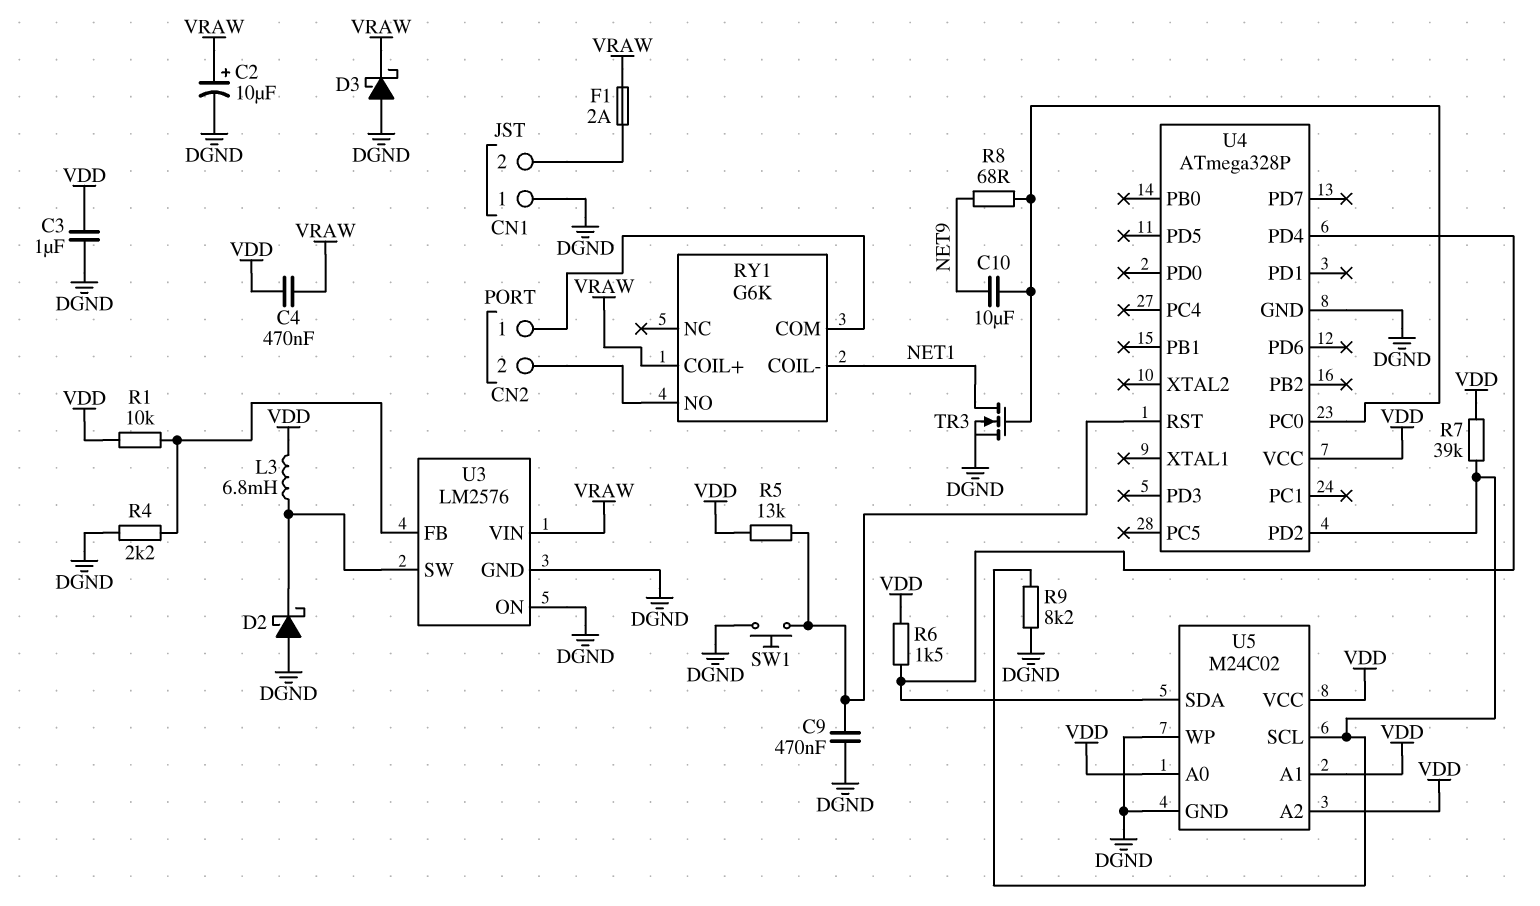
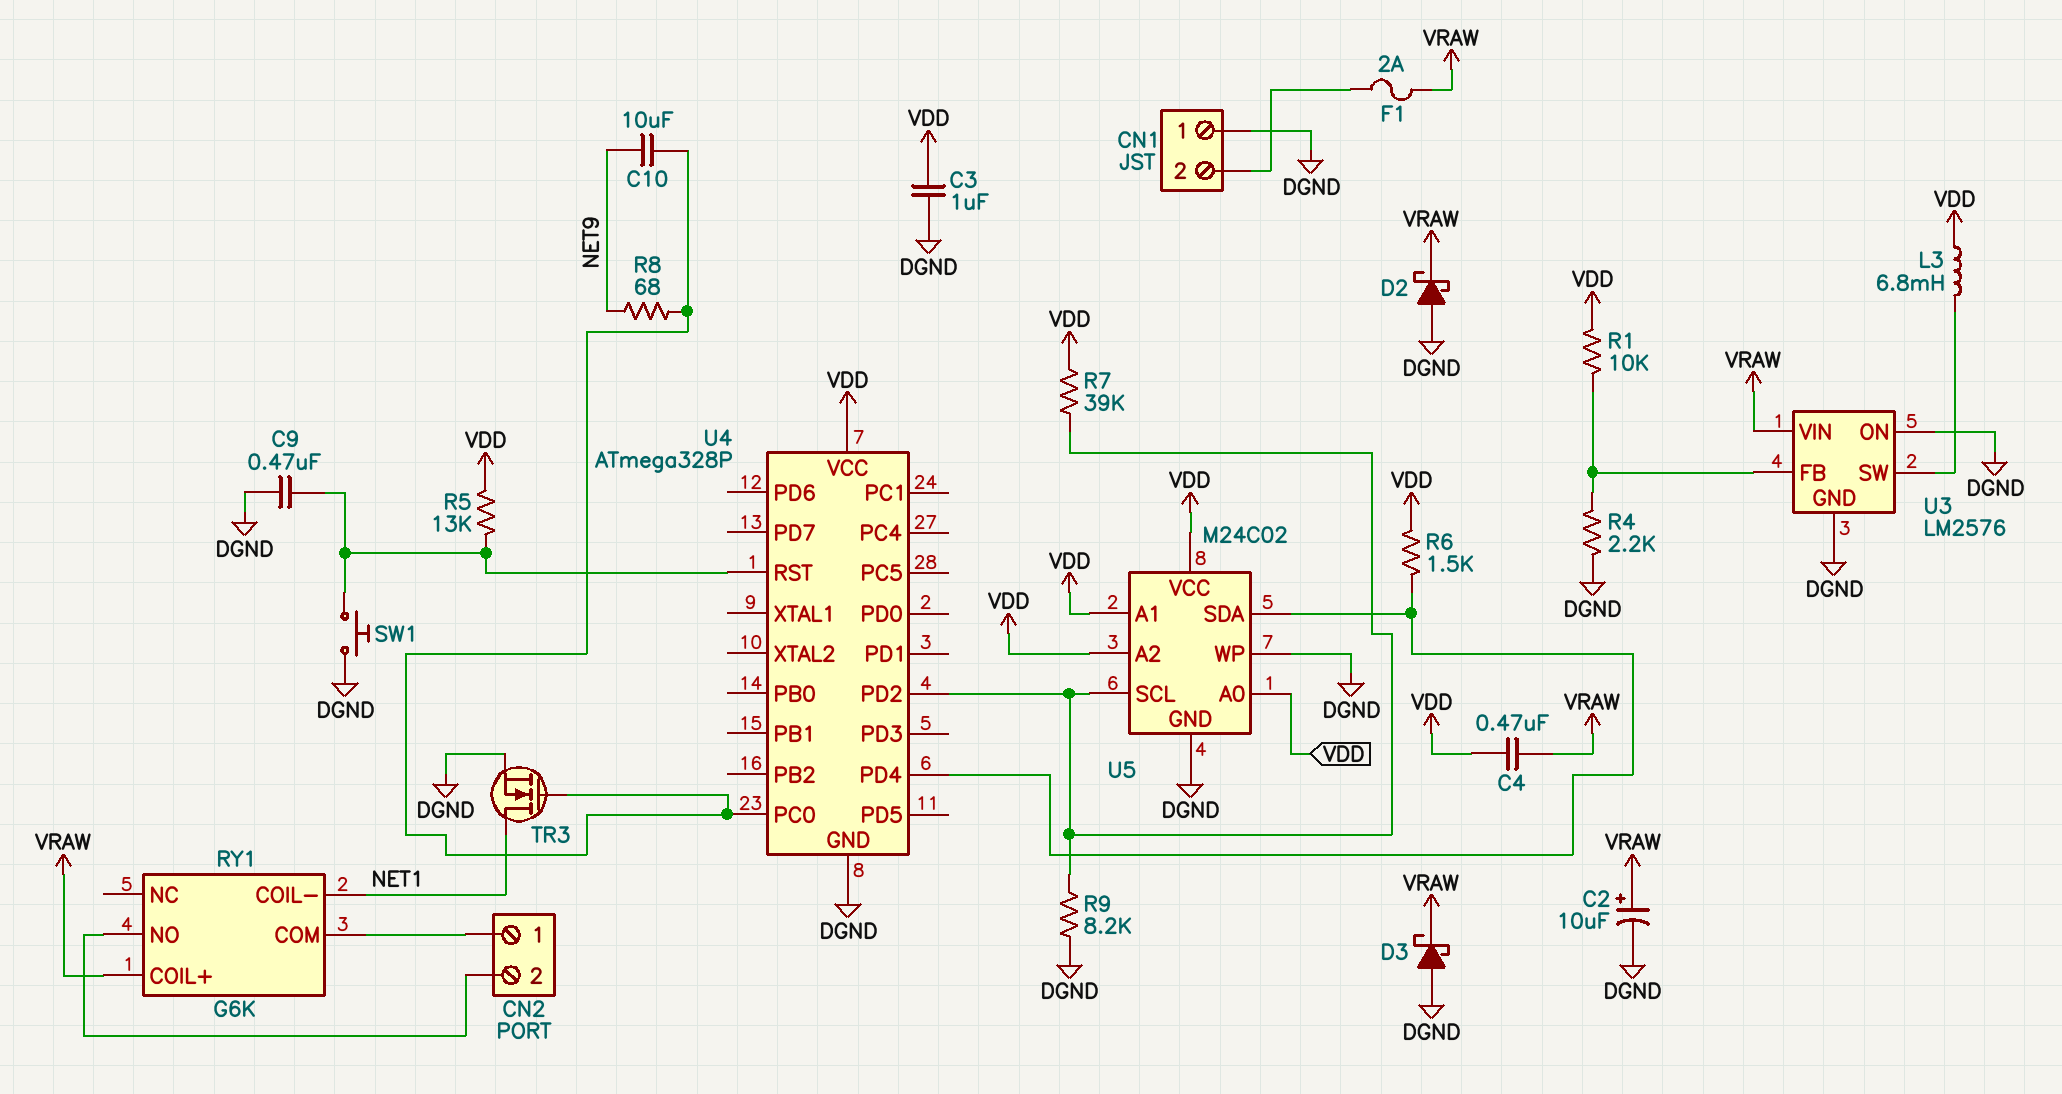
D2: schottky (A DGND, K U3/SW) -> schottky (A DGND, K VRAW)

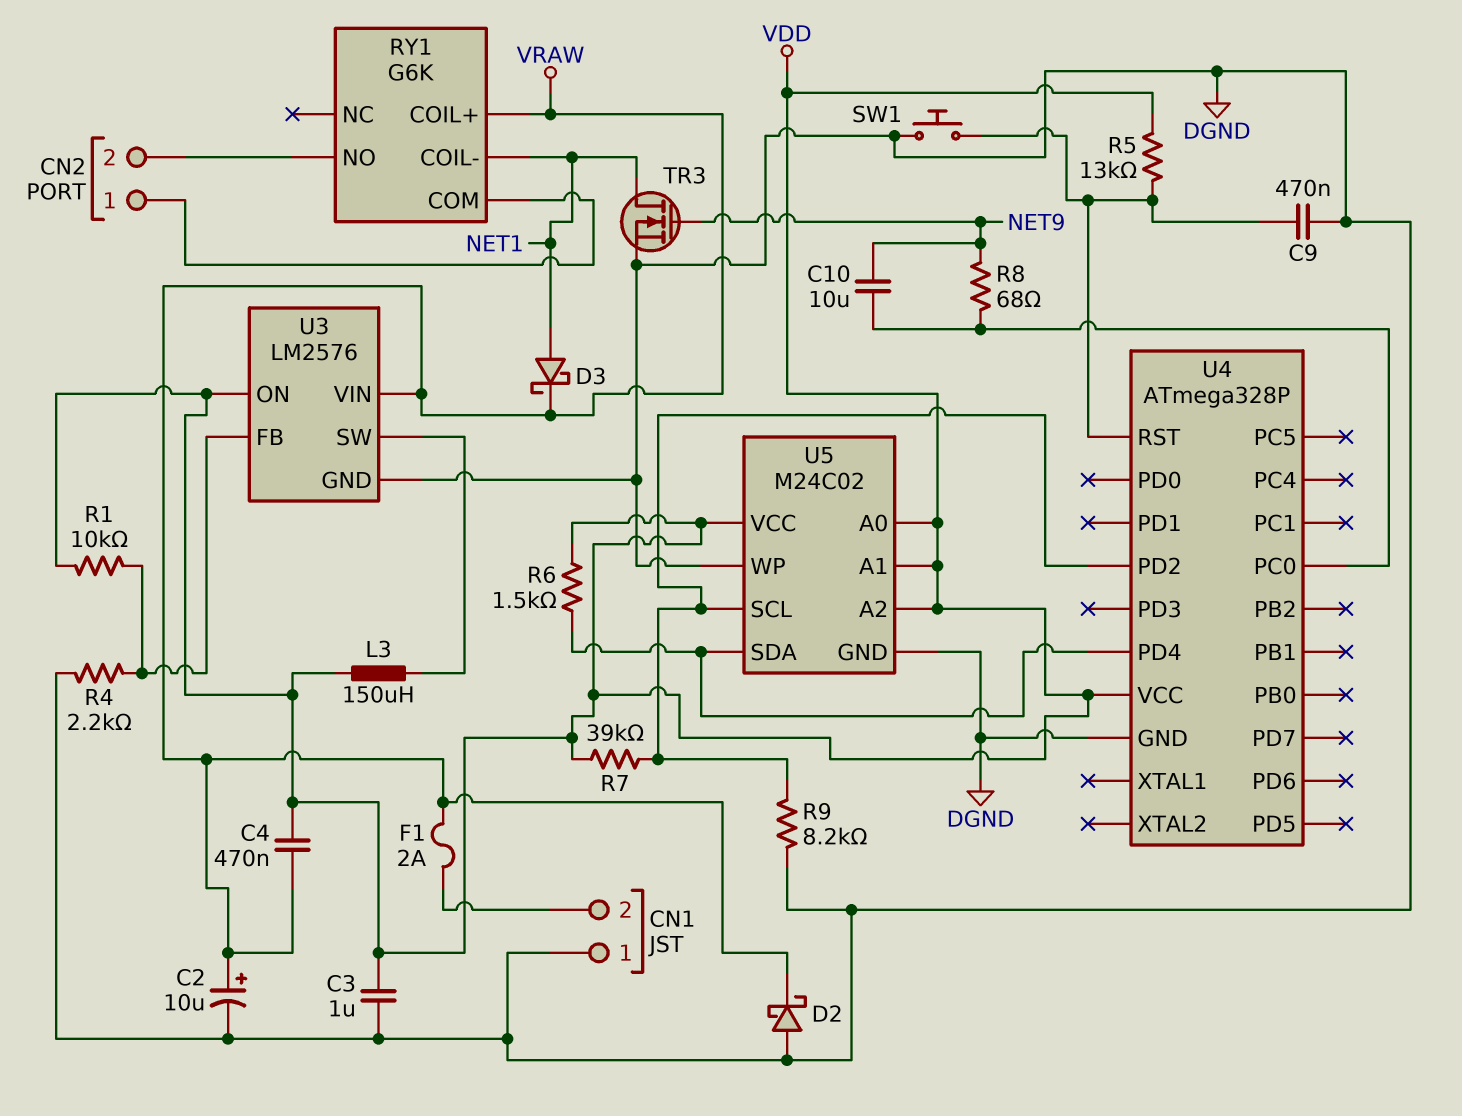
D3: schottky (A DGND, K VRAW) -> schottky (A NET1, K VRAW)
L3: 6.8mH (U3/SW, VDD) -> 150uH (U3/SW, VDD)
TR3: NMOS (G U4/PC0, D NET1, S DGND) -> NMOS (G NET9, D NET1, S DGND)
U3 pin ON: DGND -> VDD

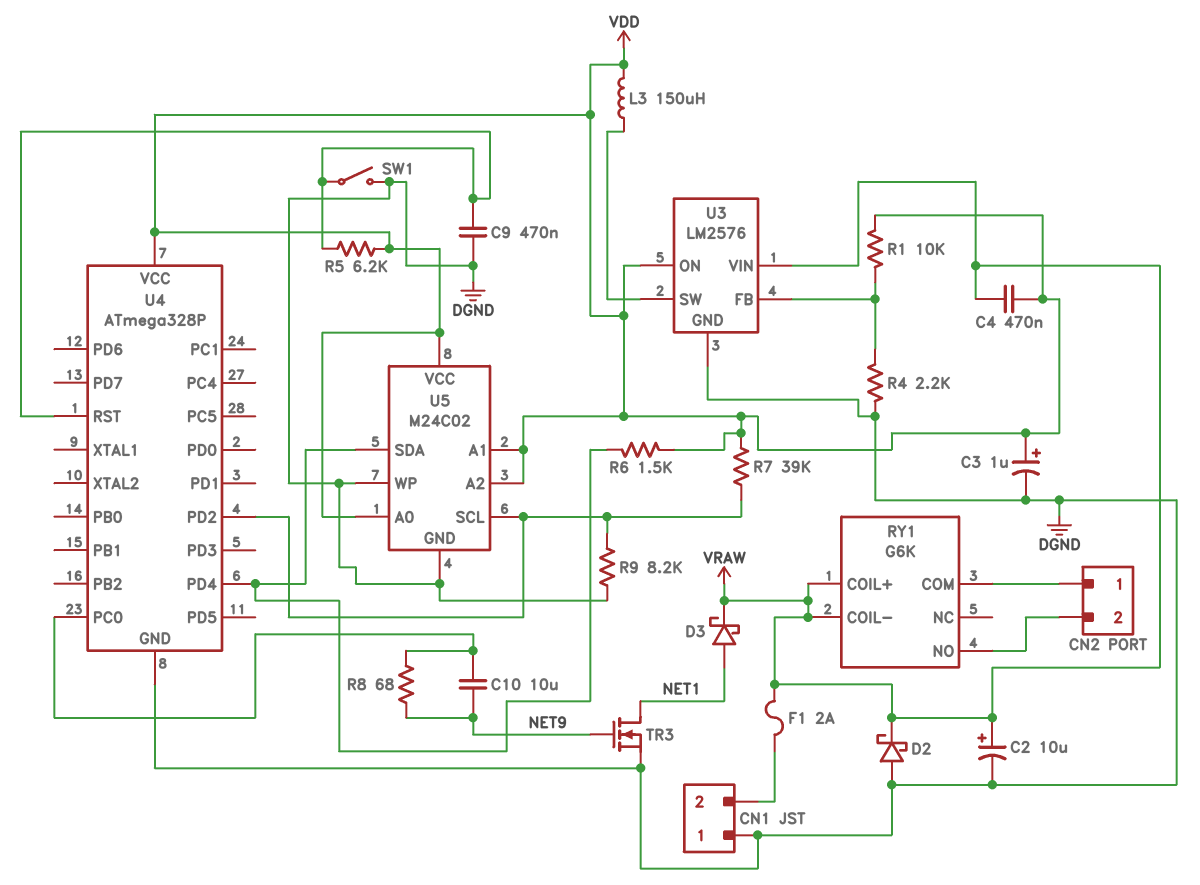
C3: 1uF (DGND, VDD) -> 1uF (plus VDD, minus DGND)
R5: 13k (U4/RST, VDD) -> 6.2k (U4/RST, VDD)
RY1 pin COIL-: NET1 -> VRAW
SW1: button (DGND, U4/RST) -> switch (DGND, U4/RST)

